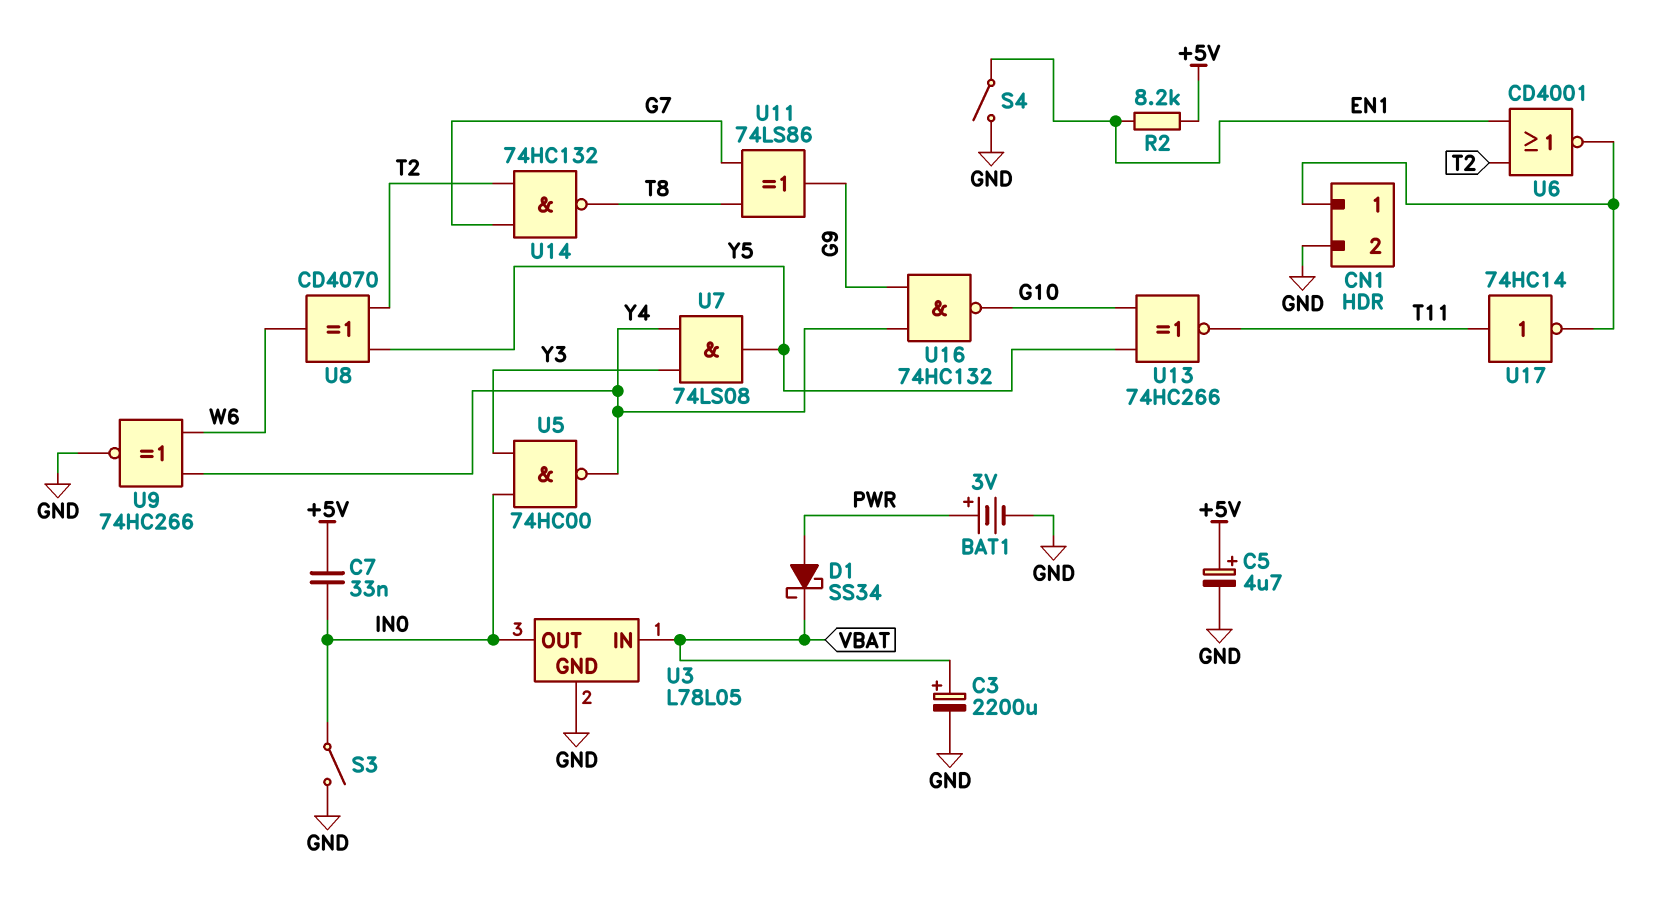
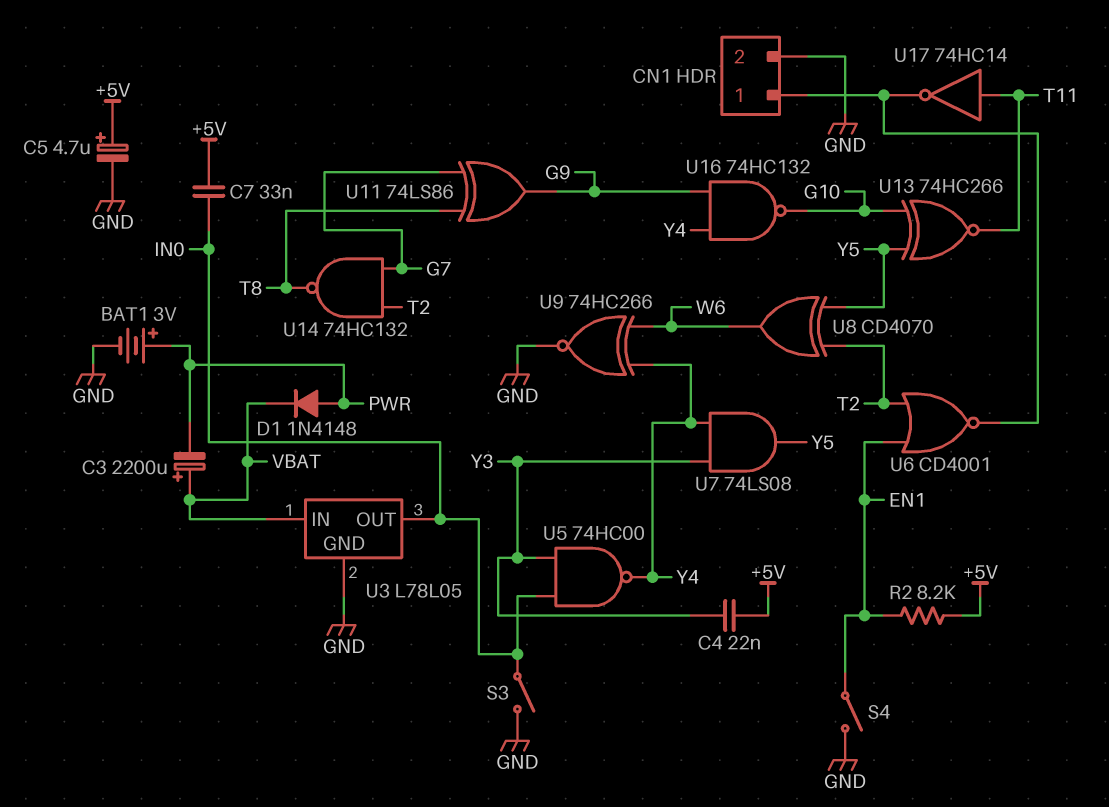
C3: 2200uF (plus VBAT, minus GND) -> 2200uF (plus VBAT, minus PWR)
C4: none -> 22nF (+5V, Y3)
D1: schottky SS34 (A PWR, K VBAT) -> diode 1N4148 (A PWR, K VBAT)

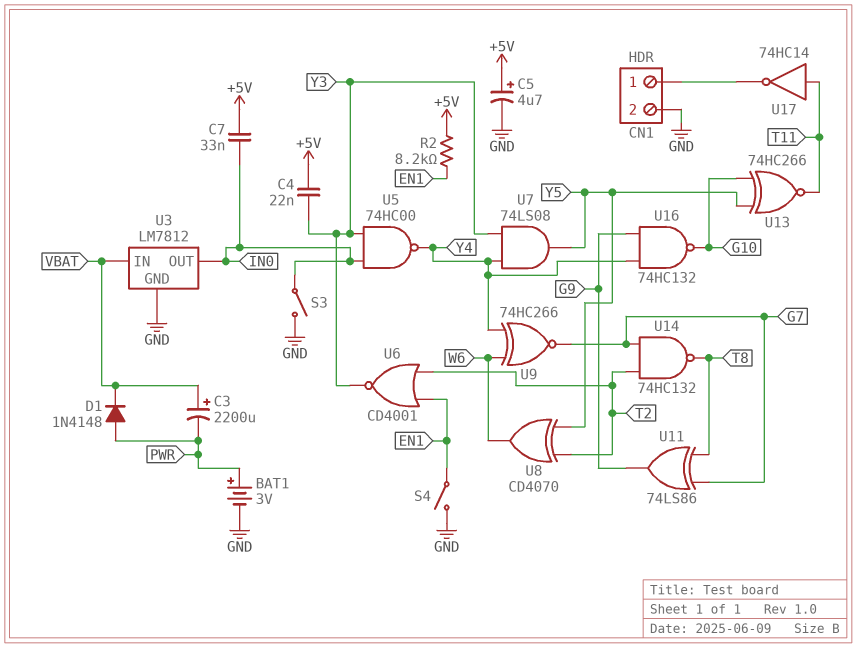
U3: L78L05 -> LM7812
U6: NOR CD4001 (in EN1, in T2, out CN1/1) -> NOR CD4001 (in EN1, in T2, out Y3)
U9: XNOR 74HC266 (in W6, in Y4, out GND) -> XNOR 74HC266 (in W6, in Y4, out G7)

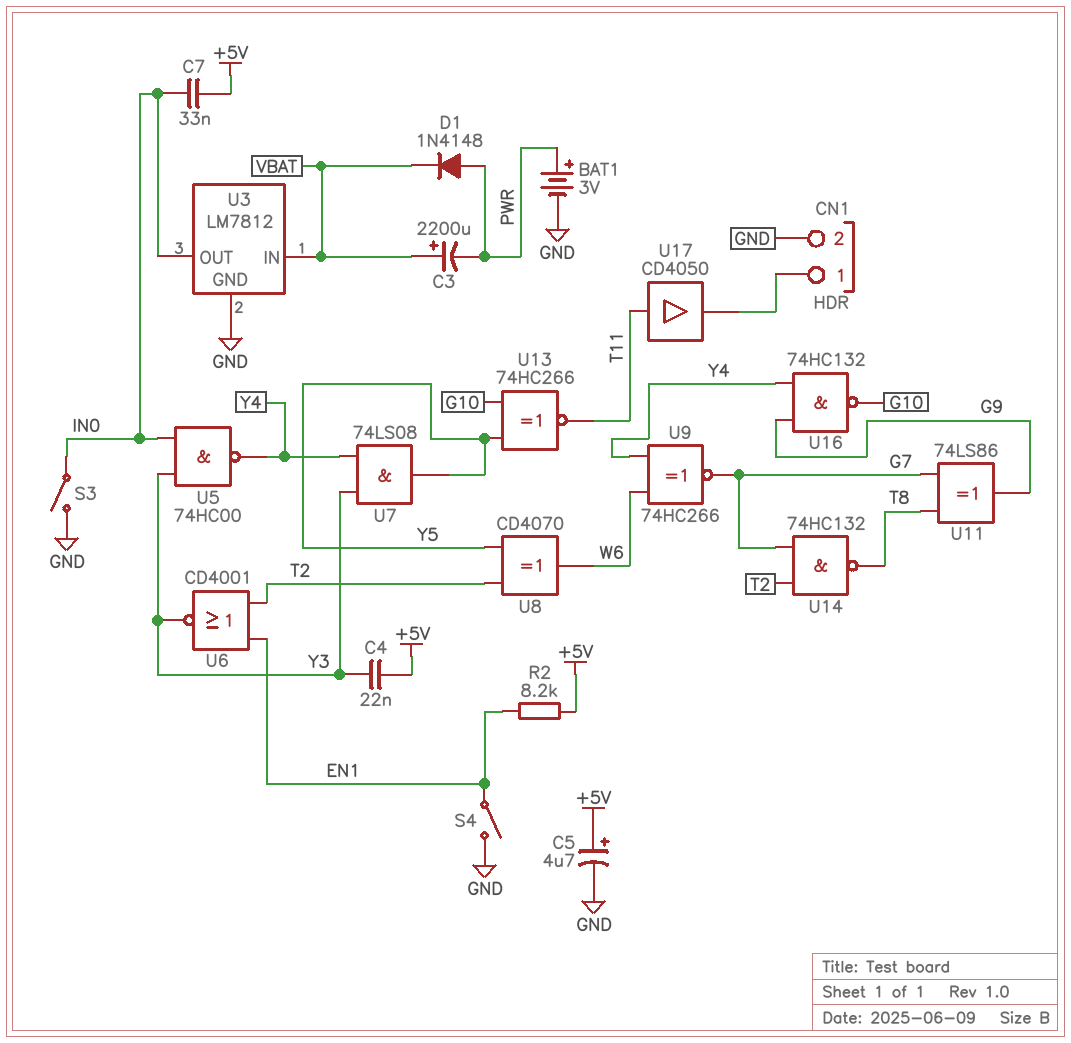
U17: NOT 74HC14 (in T11, out CN1/1) -> buffer CD4050 (in T11, out CN1/1)

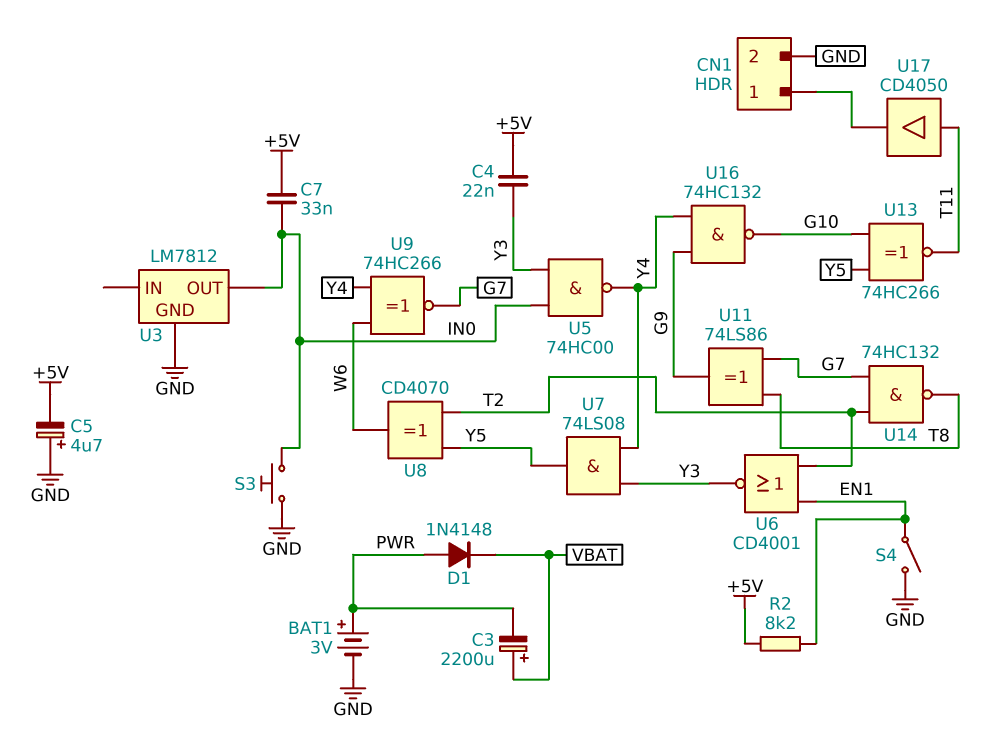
C5: 4.7uF (plus +5V, minus GND) -> 4.7uF (plus GND, minus +5V)
S3: switch (GND, IN0) -> button (GND, IN0)
U3 pin IN: VBAT -> none

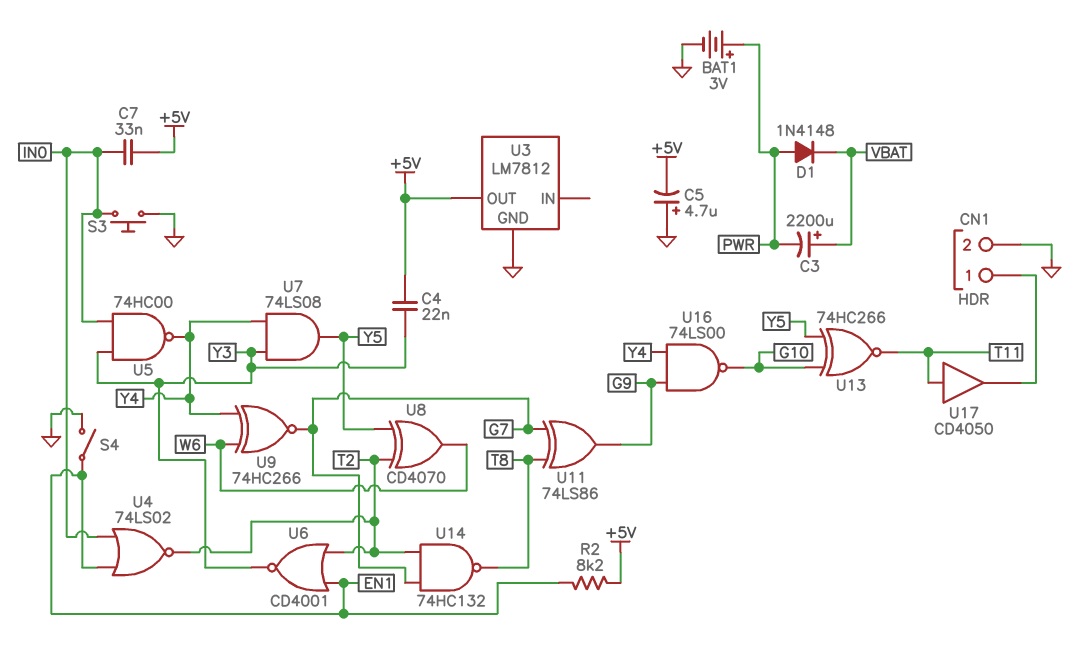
U3 pin OUT: IN0 -> +5V
U4: none -> NOR 74LS02 (in EN1, in IN0, out T2)
U16: NAND 74HC132 (in G9, in Y4, out G10) -> NAND 74LS00 (in G9, in Y4, out G10)

